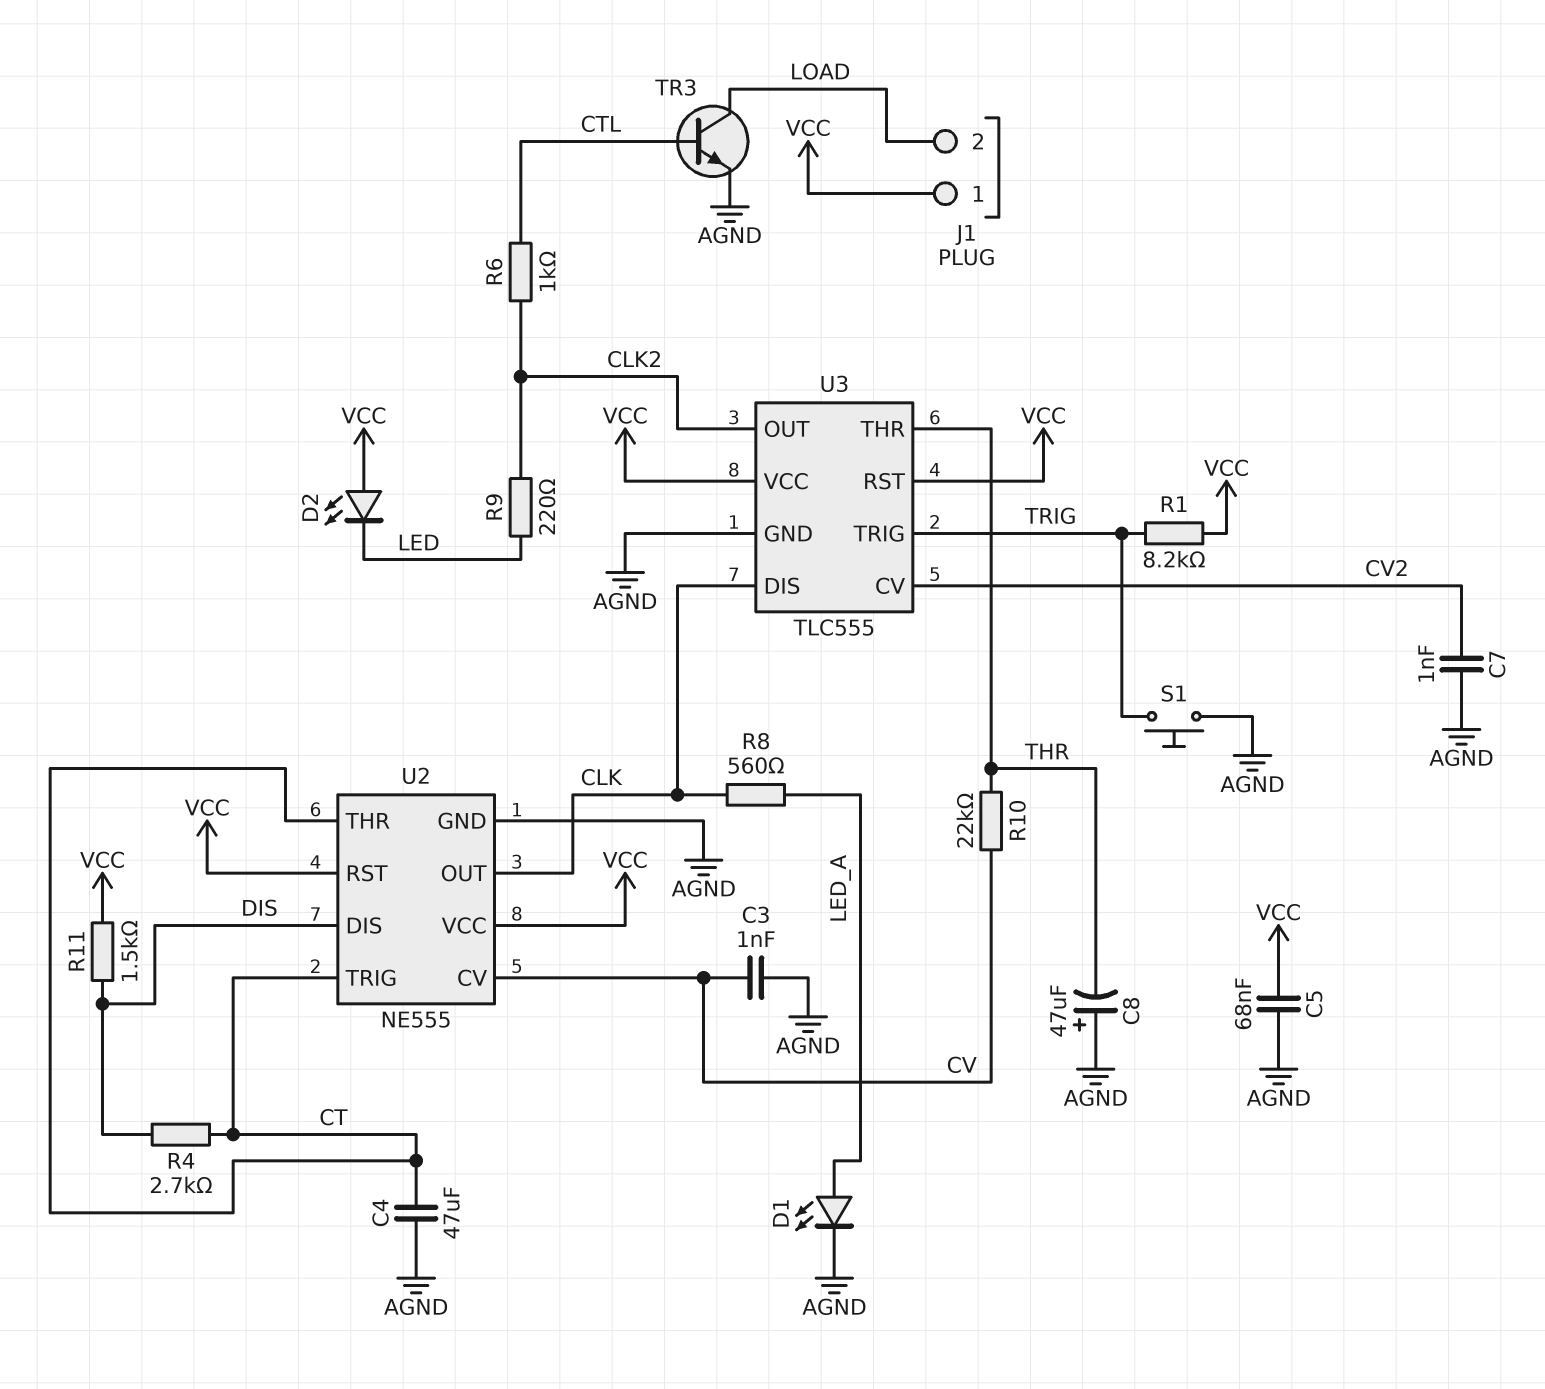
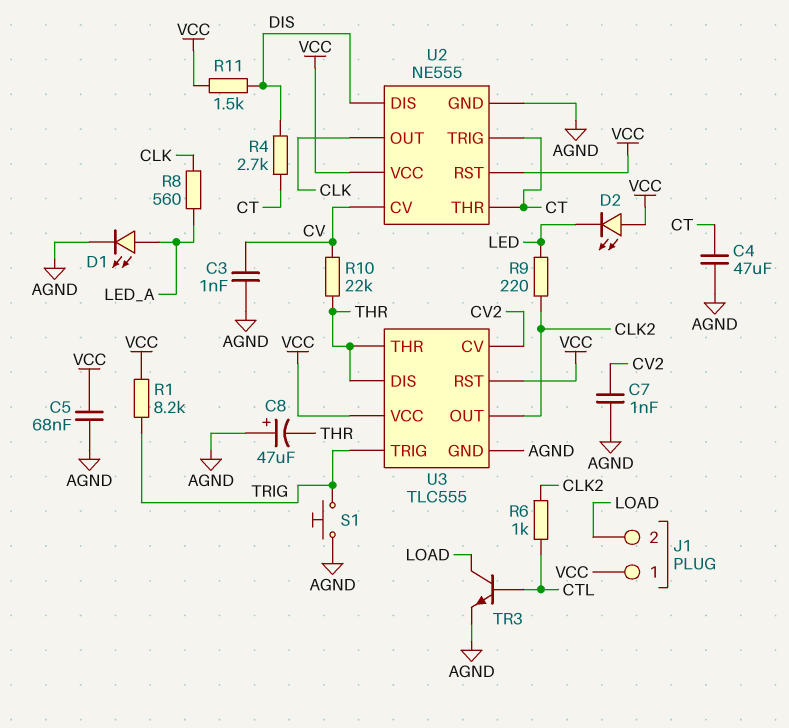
U3 pin DIS: CLK -> THR

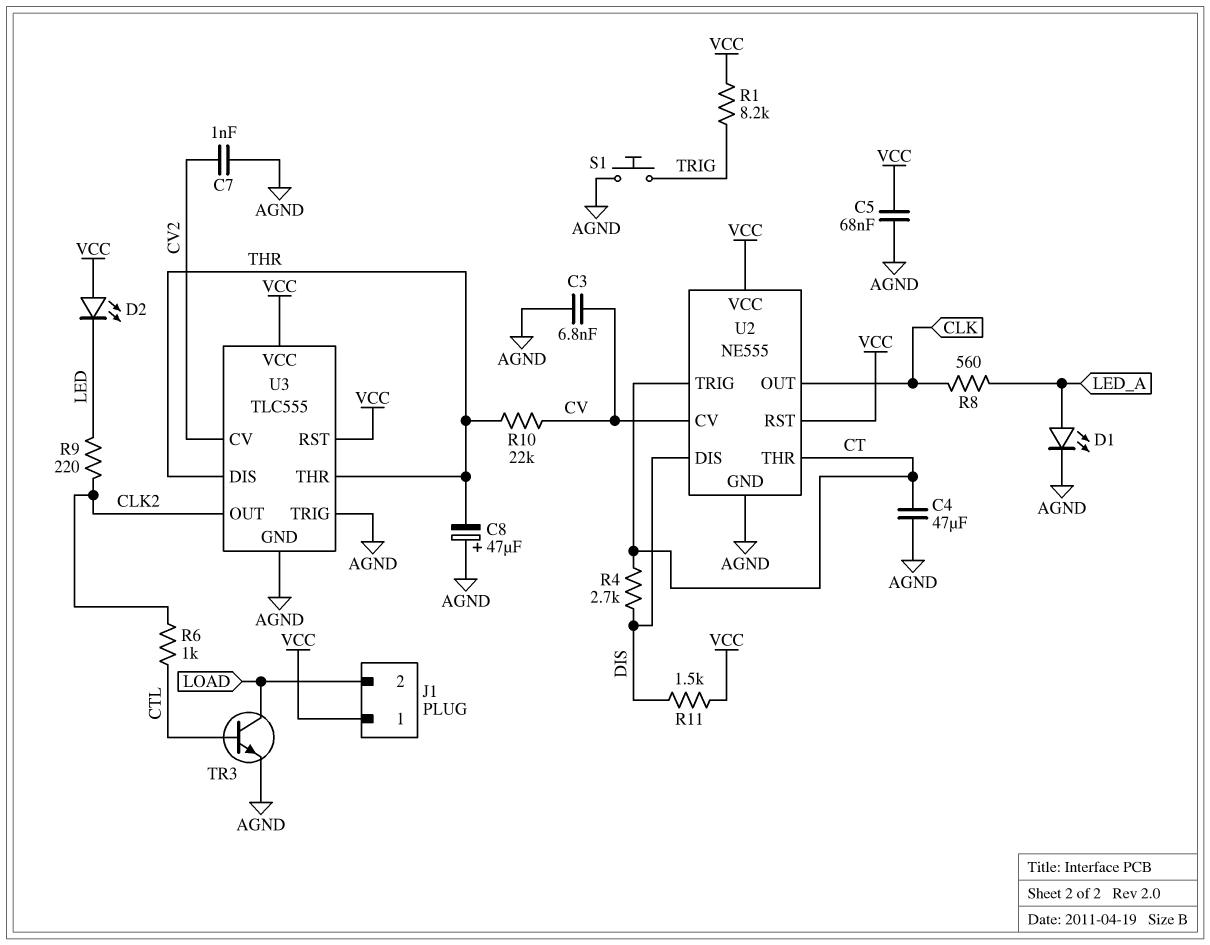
C3: 1nF (AGND, CV) -> 6.8nF (AGND, CV)
U3 pin TRIG: TRIG -> AGND

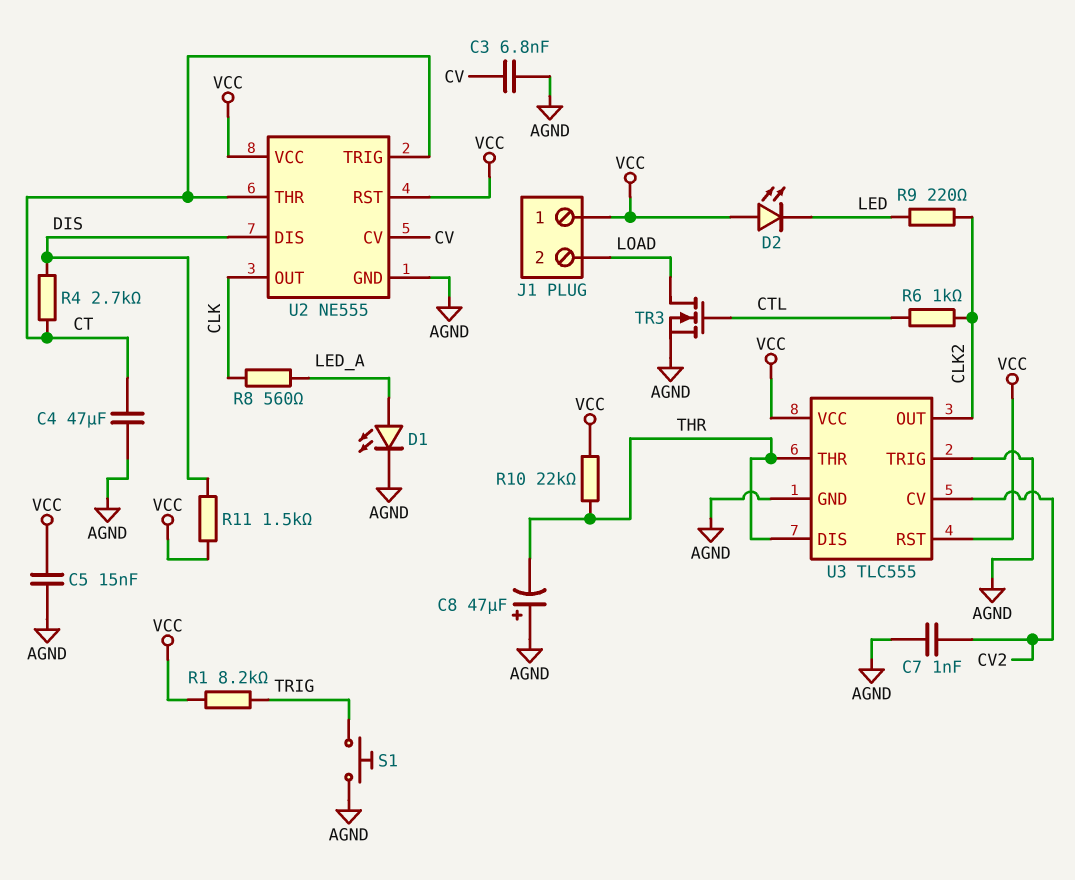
C5: 68nF (AGND, VCC) -> 15nF (AGND, VCC)
R10: 22k (CV, THR) -> 22k (THR, VCC)
TR3: NPN (B CTL, C LOAD, E AGND) -> NMOS (G CTL, D LOAD, S AGND)

